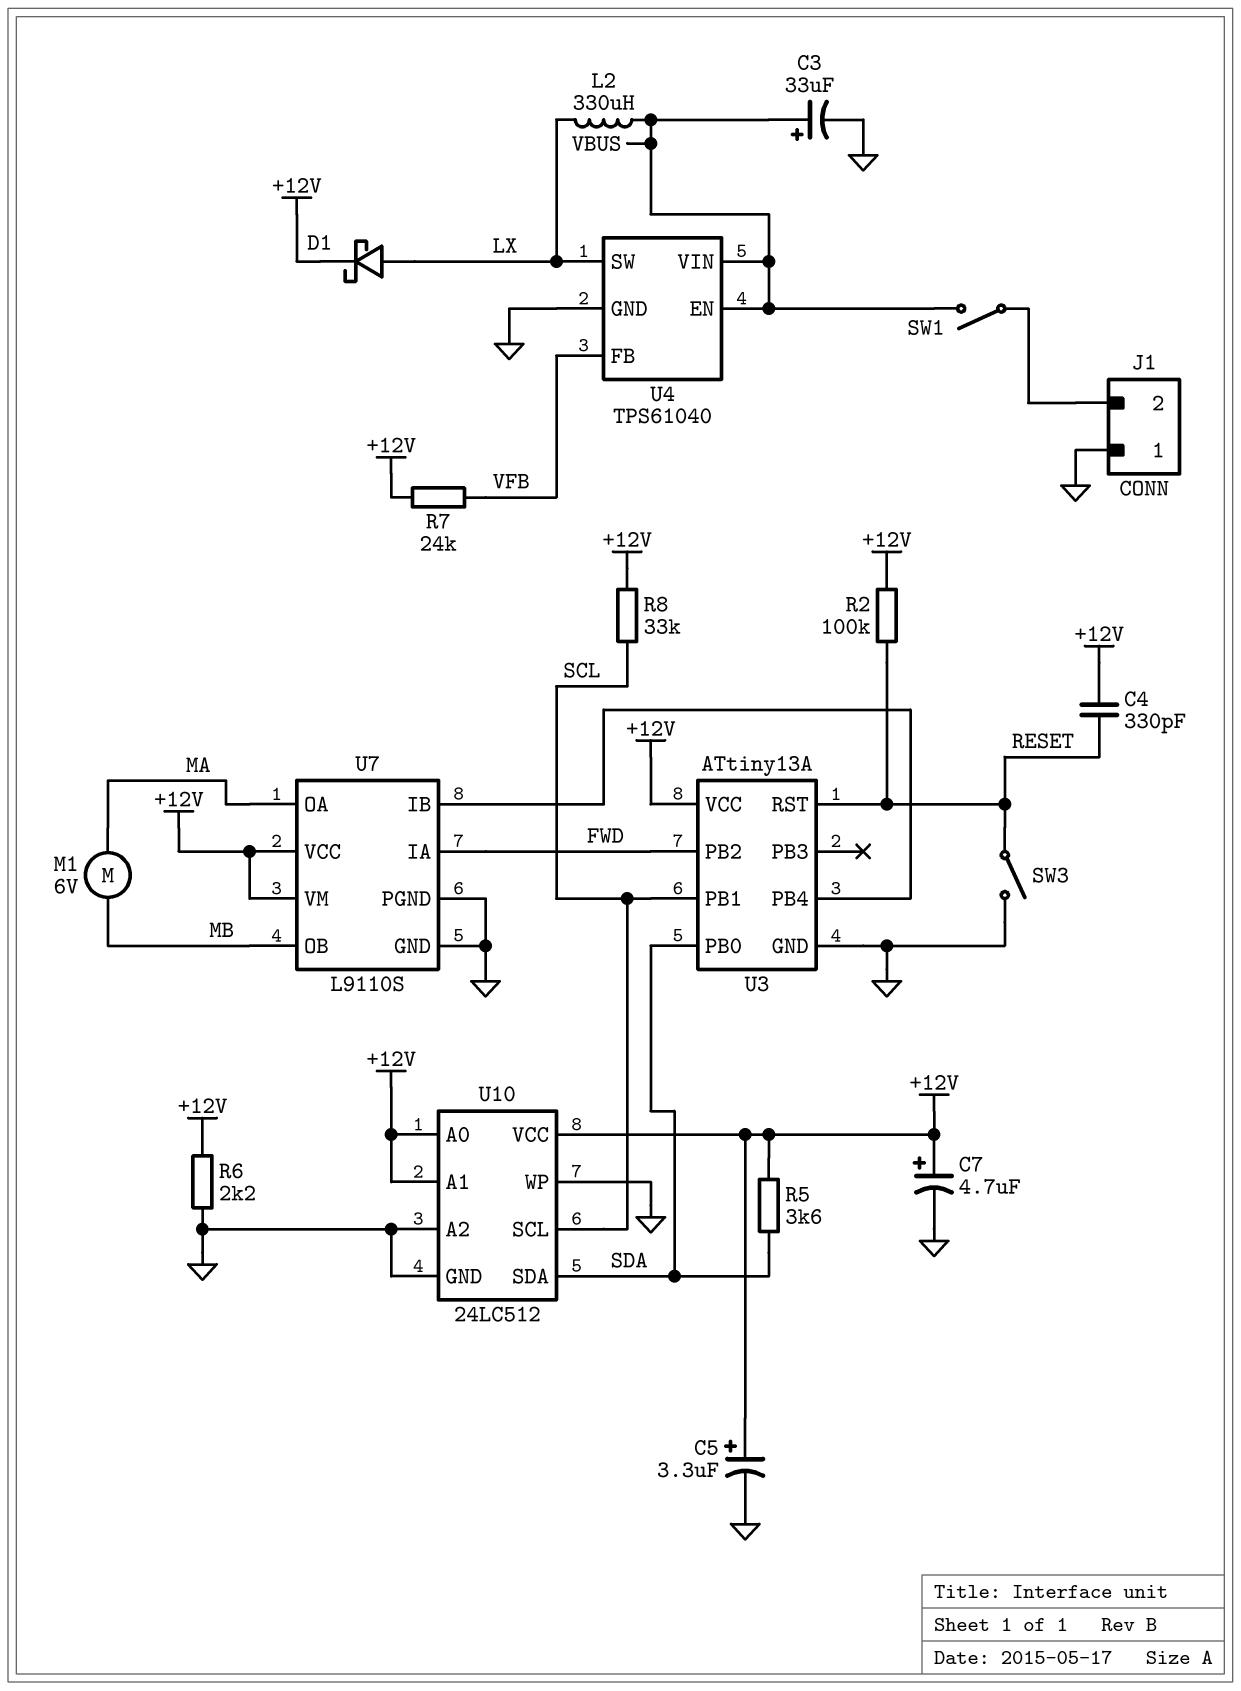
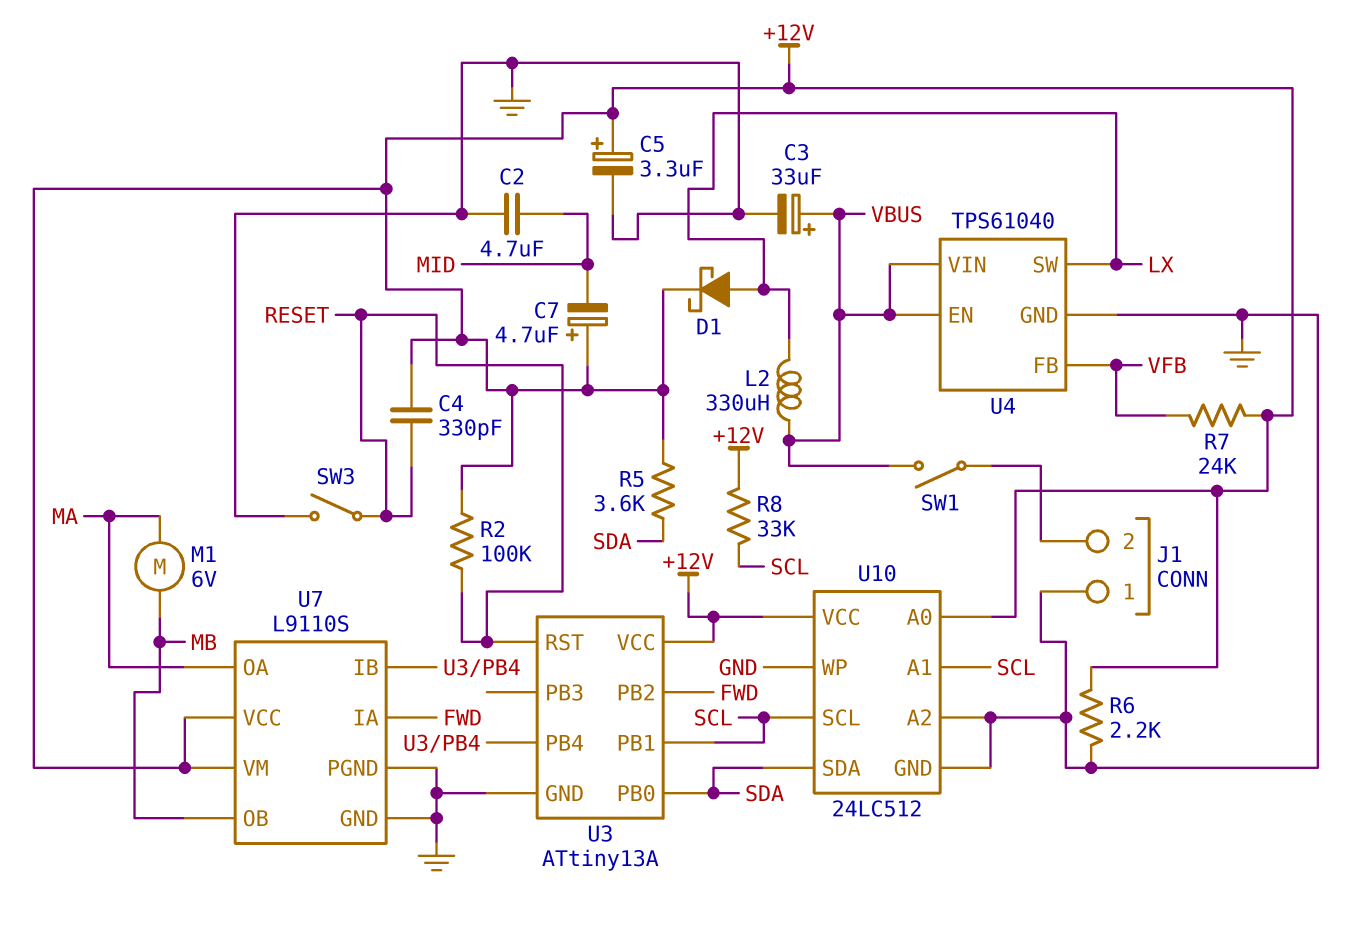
C2: none -> 4.7uF (GND, MID)
C7: 4.7uF (plus +12V, minus GND) -> 4.7uF (plus +12V, minus MID)
U10 pin A1: +12V -> SCL

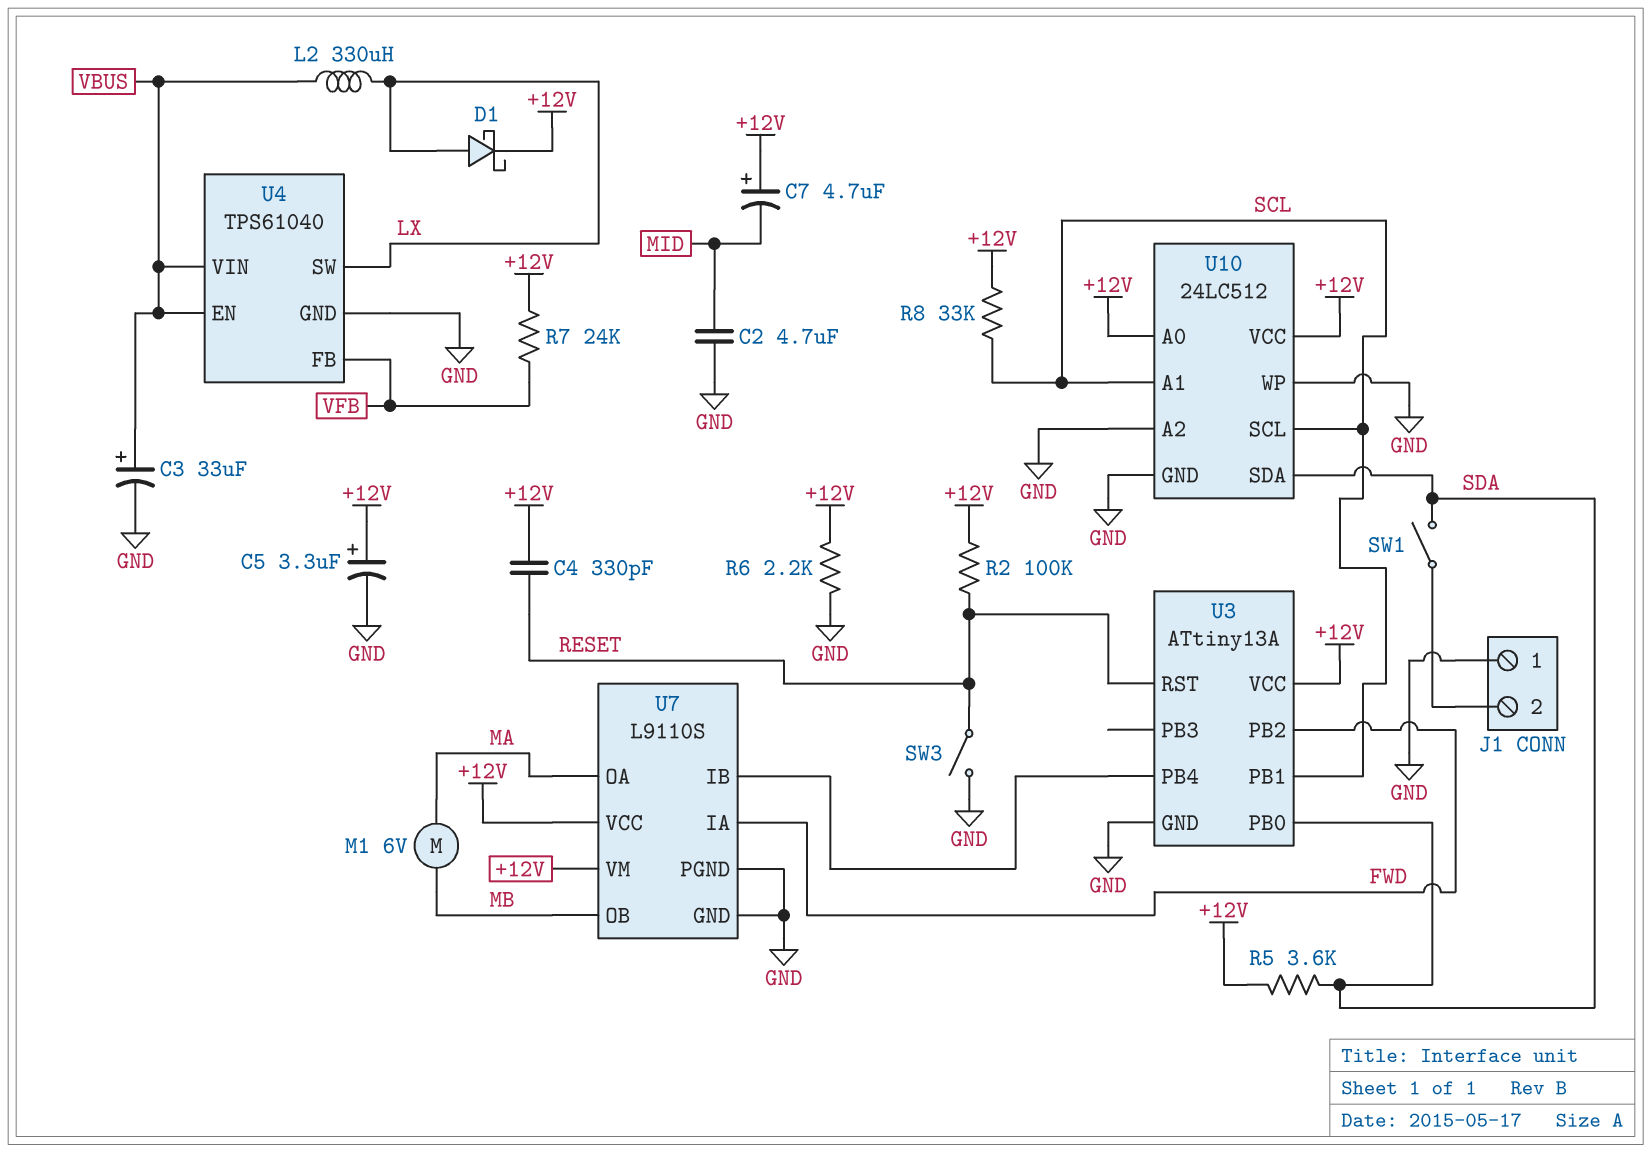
SW1: switch (J1/2, VBUS) -> switch (J1/2, SDA)

